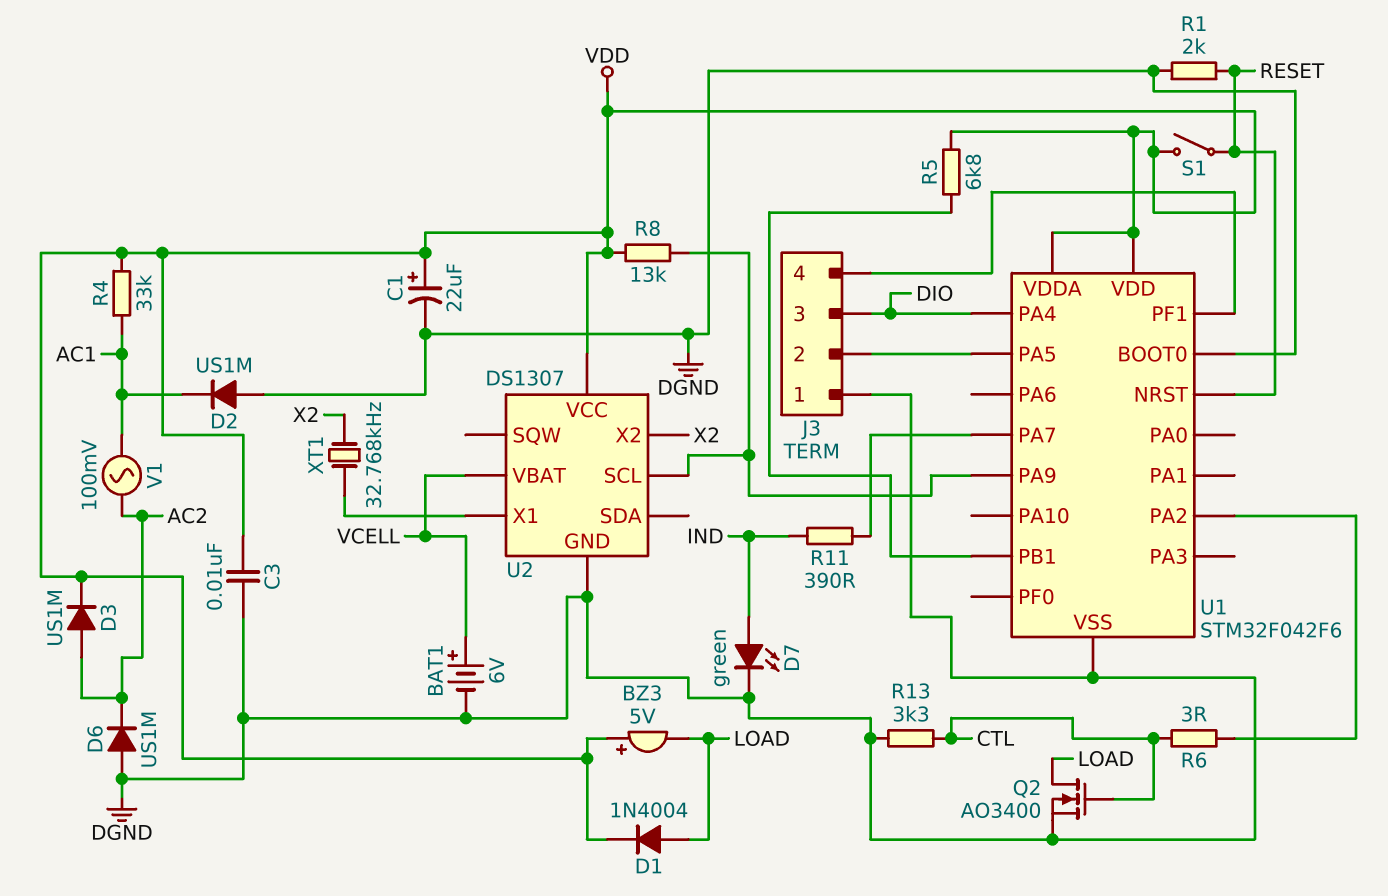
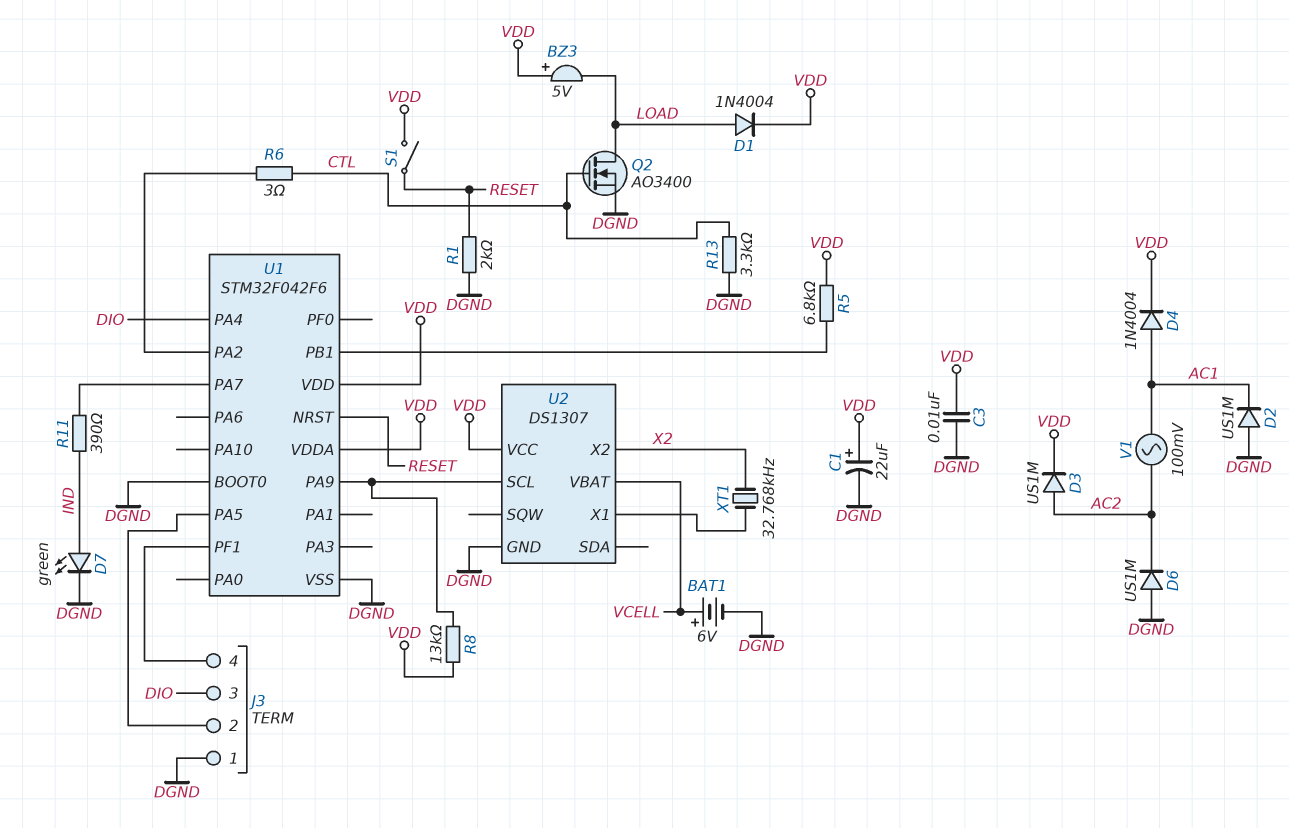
D4: none -> diode 1N4004 (A AC1, K VDD)
R4: 33k (AC1, VDD) -> none

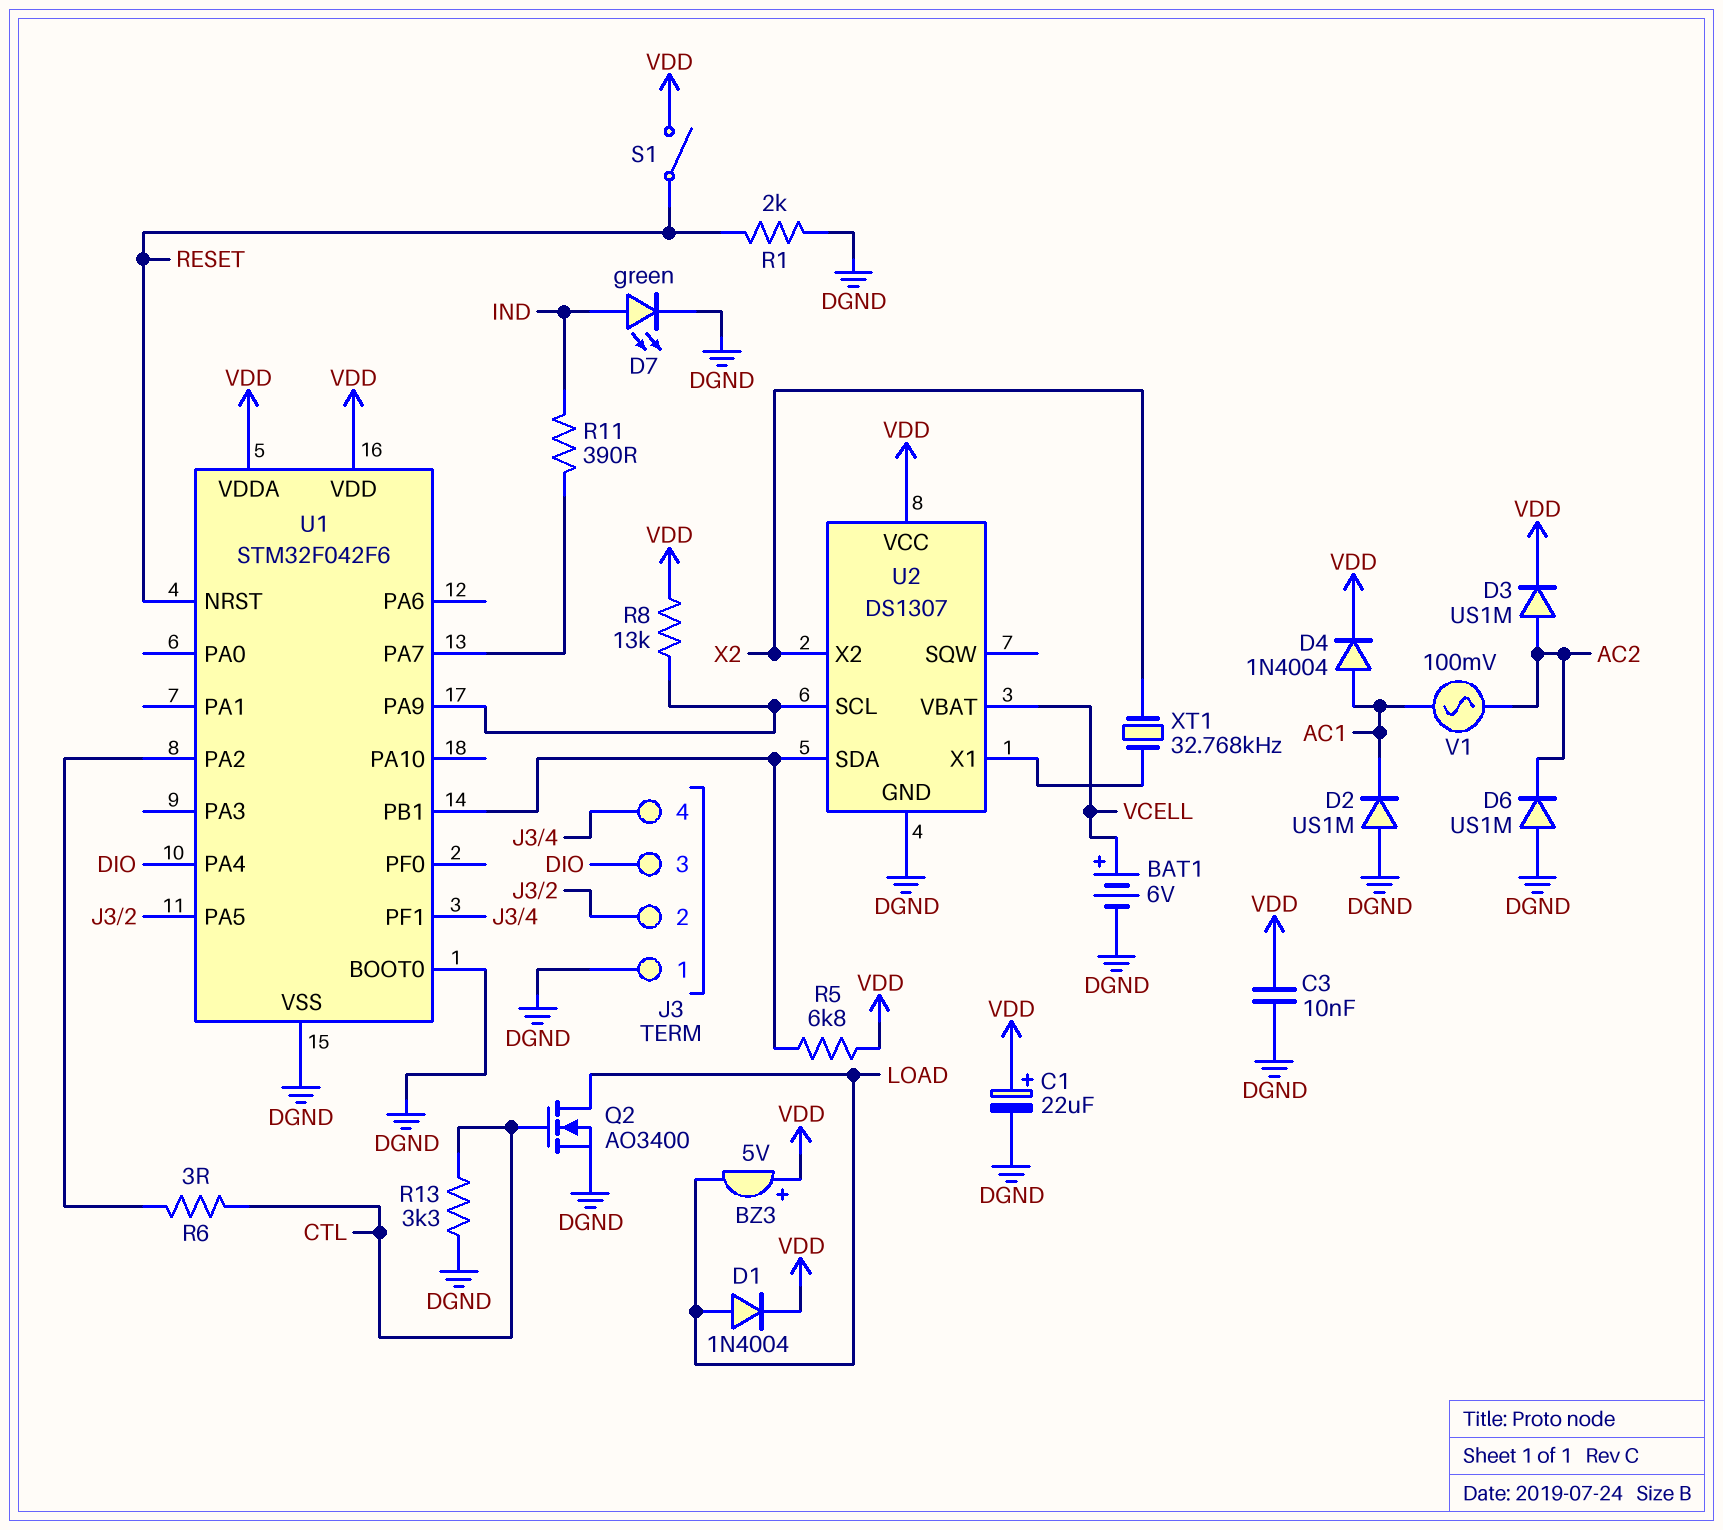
U2 pin SDA: none -> U1/PB1

